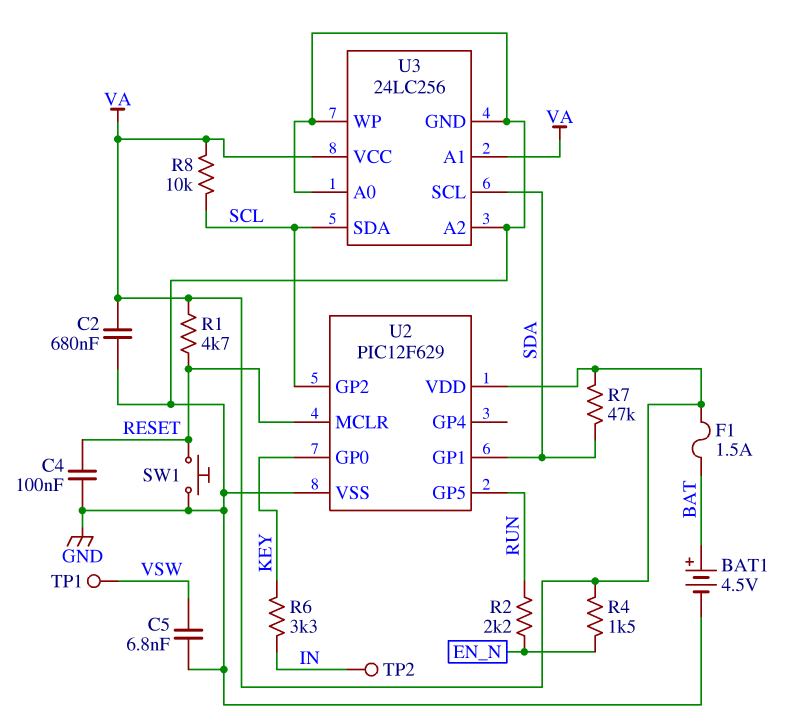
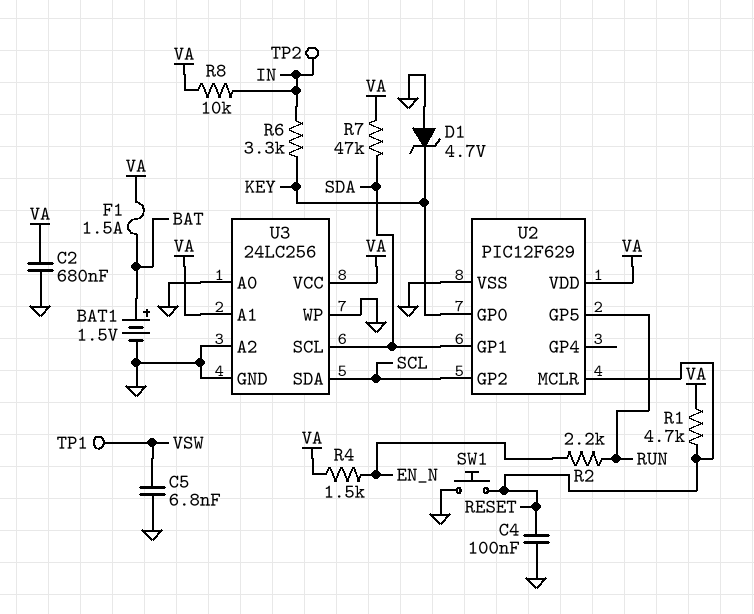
BAT1: 4.5V (plus BAT, minus GND) -> 1.5V (plus BAT, minus GND)
D1: none -> zener 4.7V (A GND, K KEY)
R8: 10k (SCL, VA) -> 10k (IN, VA)

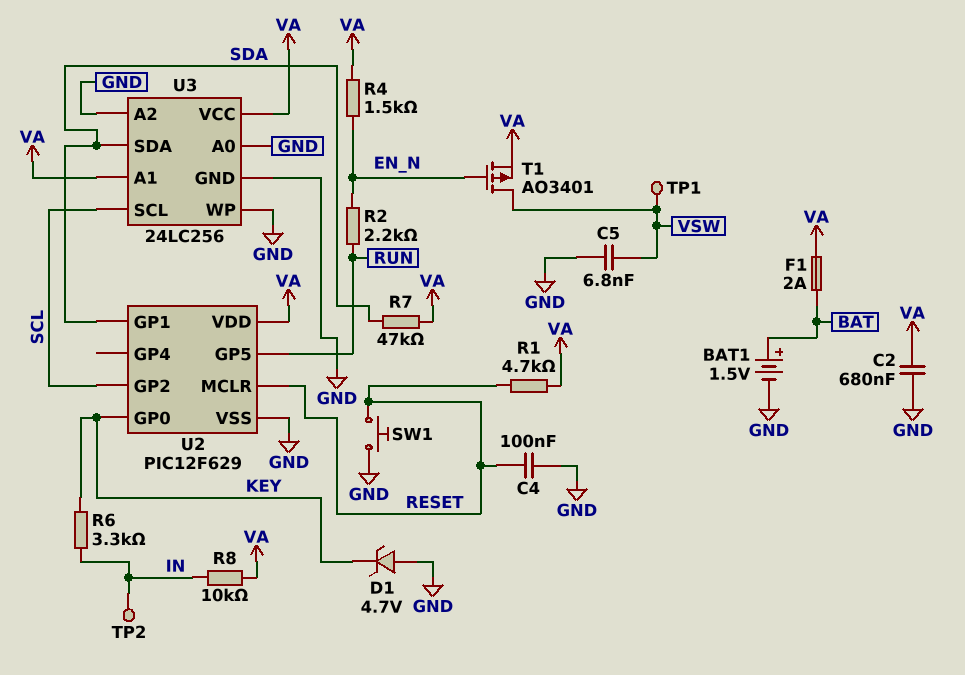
F1: 1.5A (BAT, VA) -> 2A (BAT, VA)
T1: none -> PMOS AO3401 (G EN_N, D VSW, S VA)
U3 pin SCL: SDA -> SCL
U3 pin SDA: SCL -> SDA

